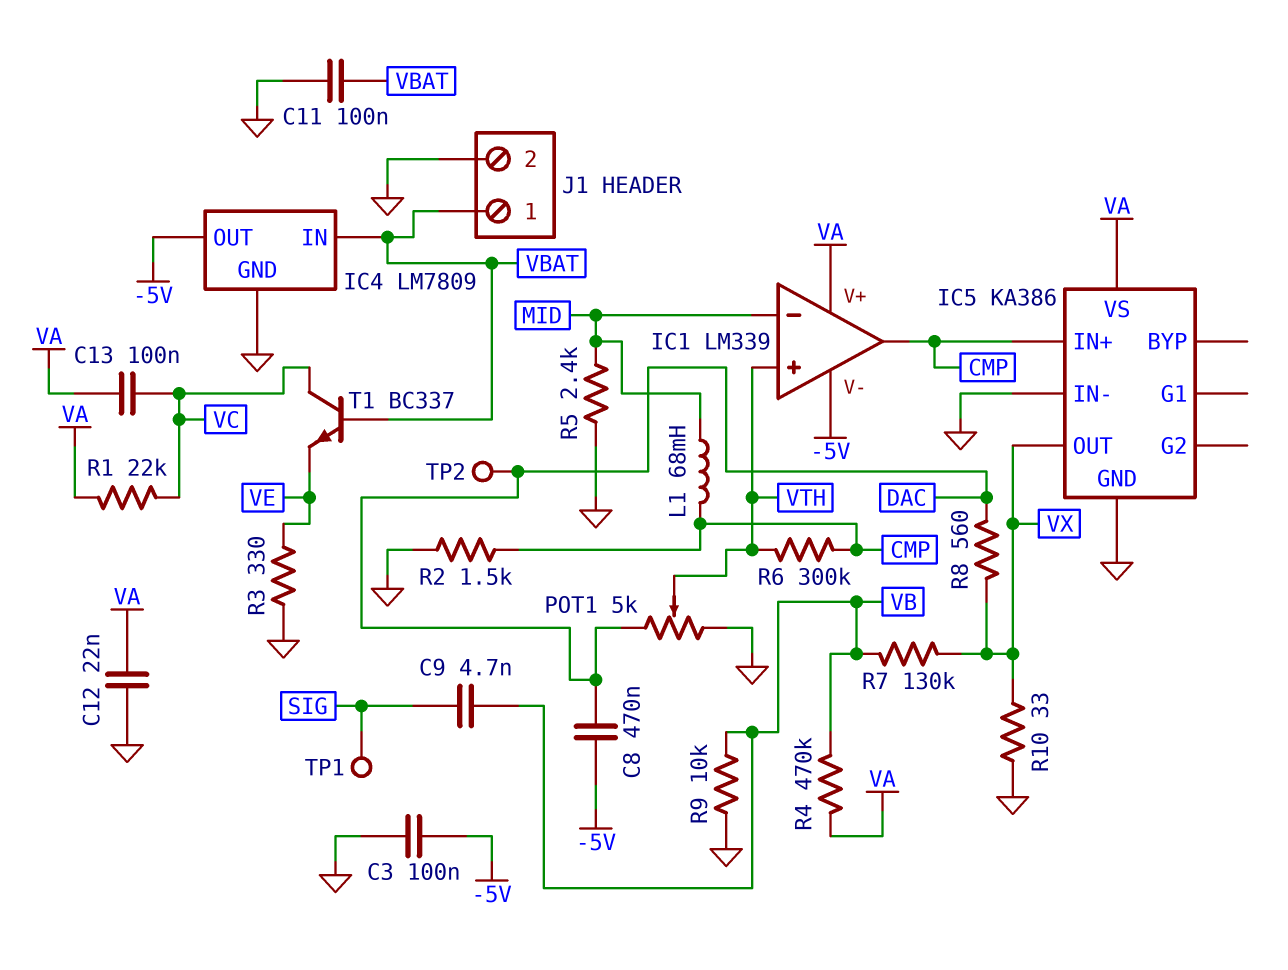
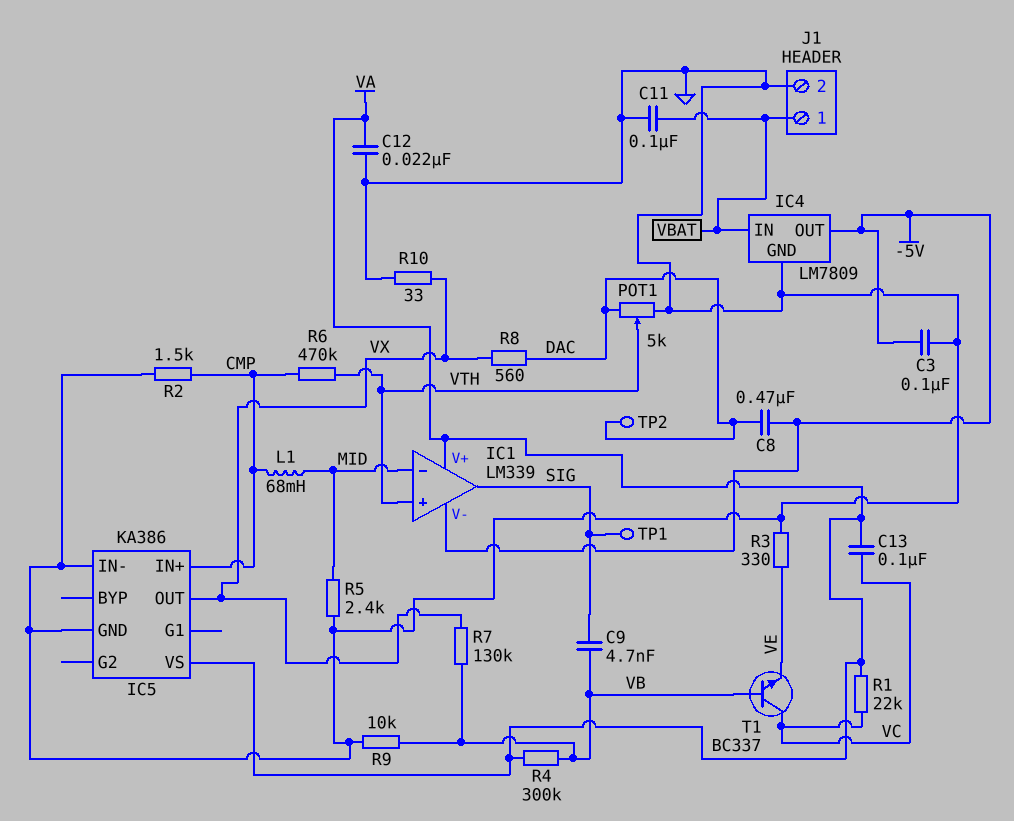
IC1 pin out: CMP -> SIG
R4: 470k (VA, VB) -> 300k (VA, VB)
R6: 300k (CMP, VTH) -> 470k (CMP, VTH)
T1: NPN BC337 (B VBAT, C VC, E VE) -> NPN BC337 (B VB, C VC, E VE)

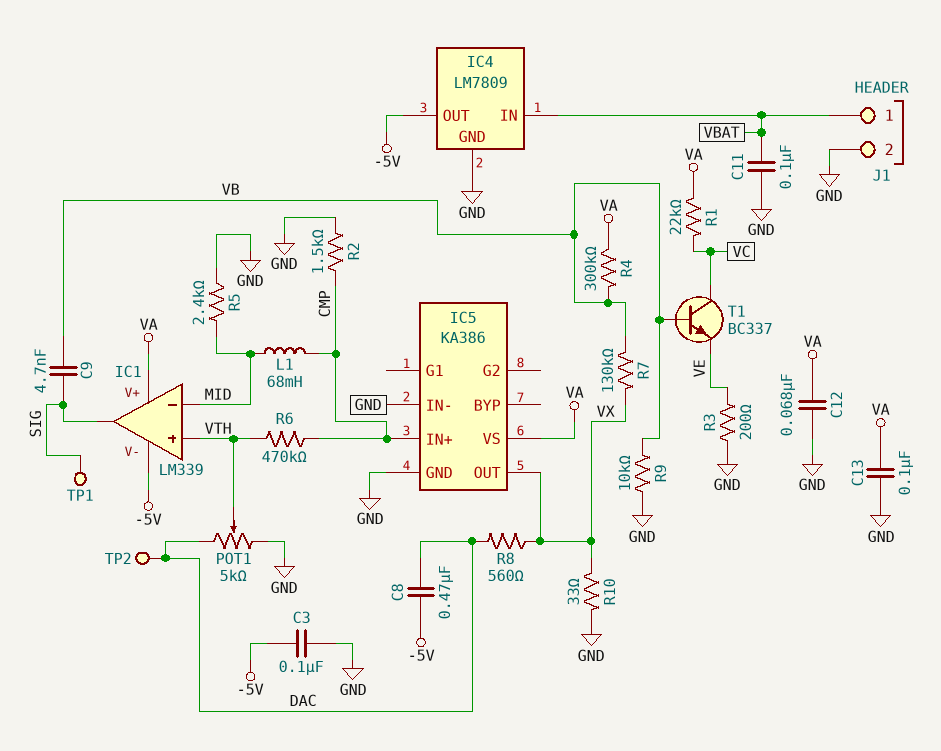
C12: 22nF (GND, VA) -> 68nF (GND, VA)
C13: 100nF (VA, VC) -> 100nF (GND, VA)
R3: 330 (GND, VE) -> 200 (GND, VE)

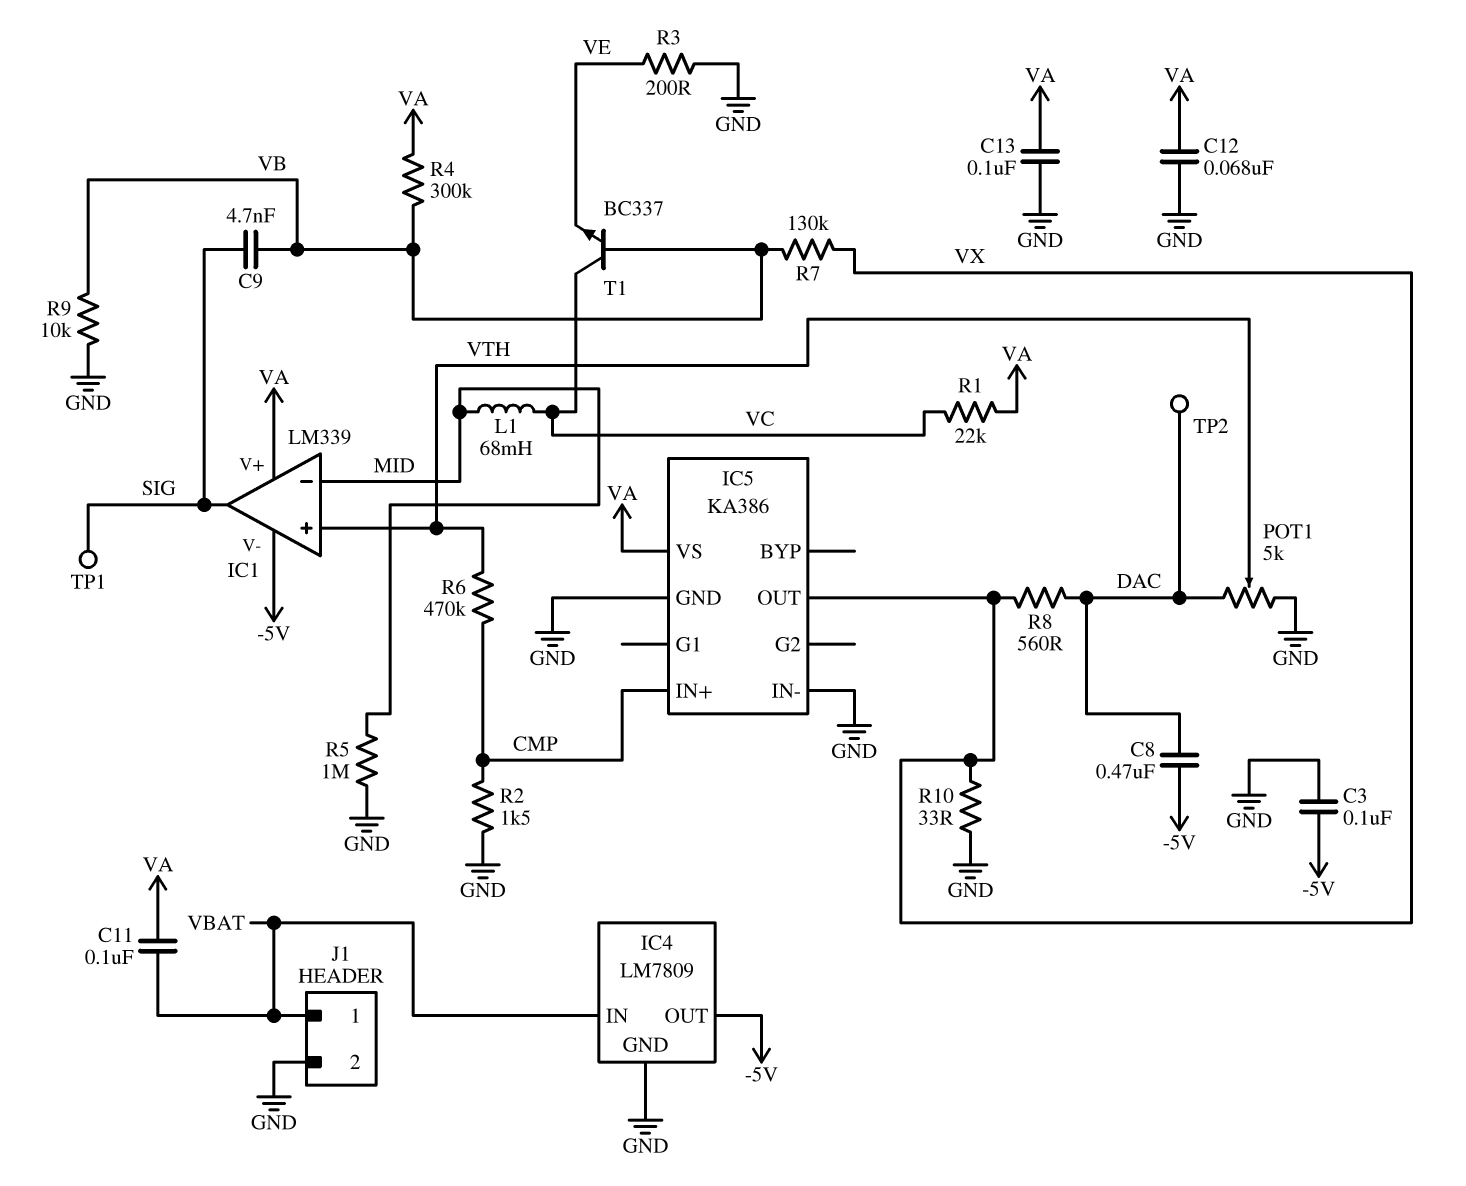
C11: 100nF (GND, VBAT) -> 100nF (VA, VBAT)
L1: 68mH (CMP, MID) -> 68mH (MID, VC)
R5: 2.4k (GND, MID) -> 1M (GND, MID)

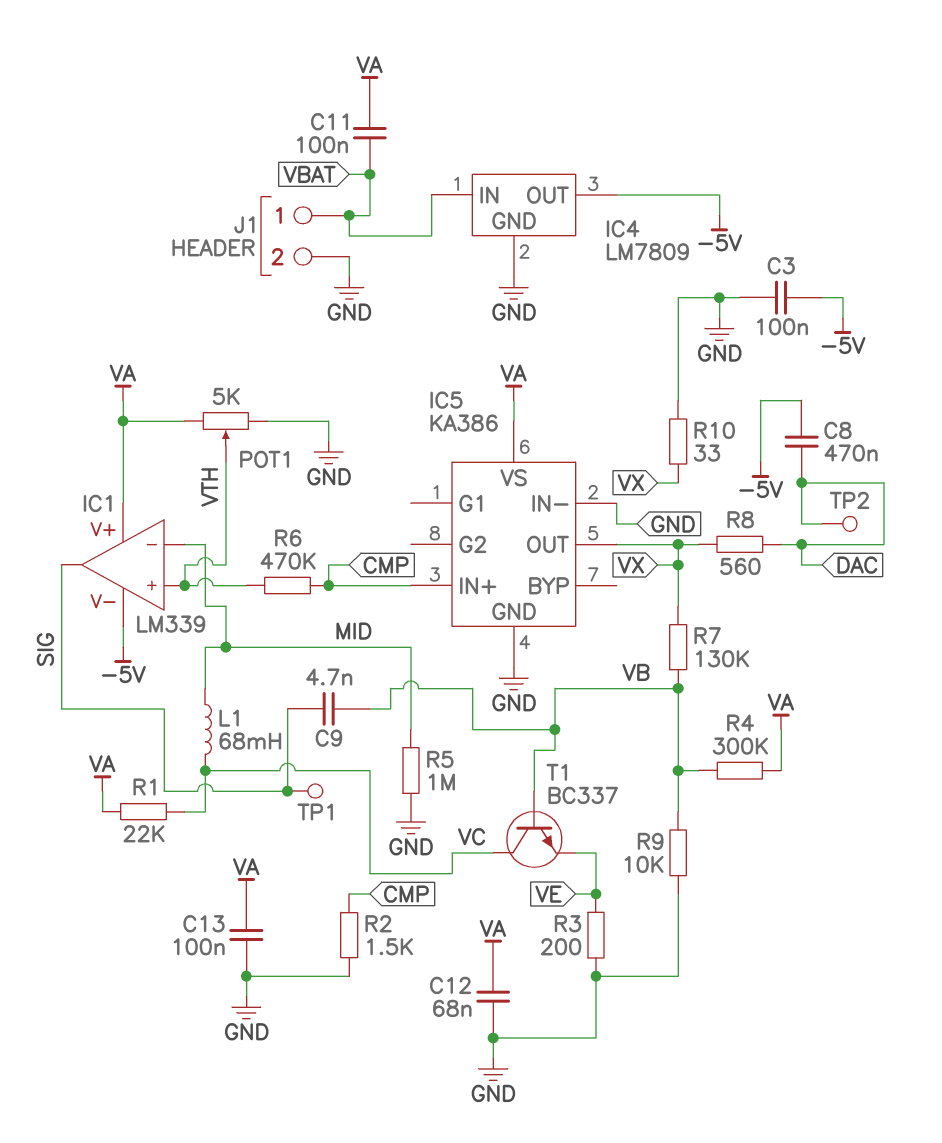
POT1: 5k (DAC, GND, wiper VTH) -> 5k (GND, VA, wiper VTH)

